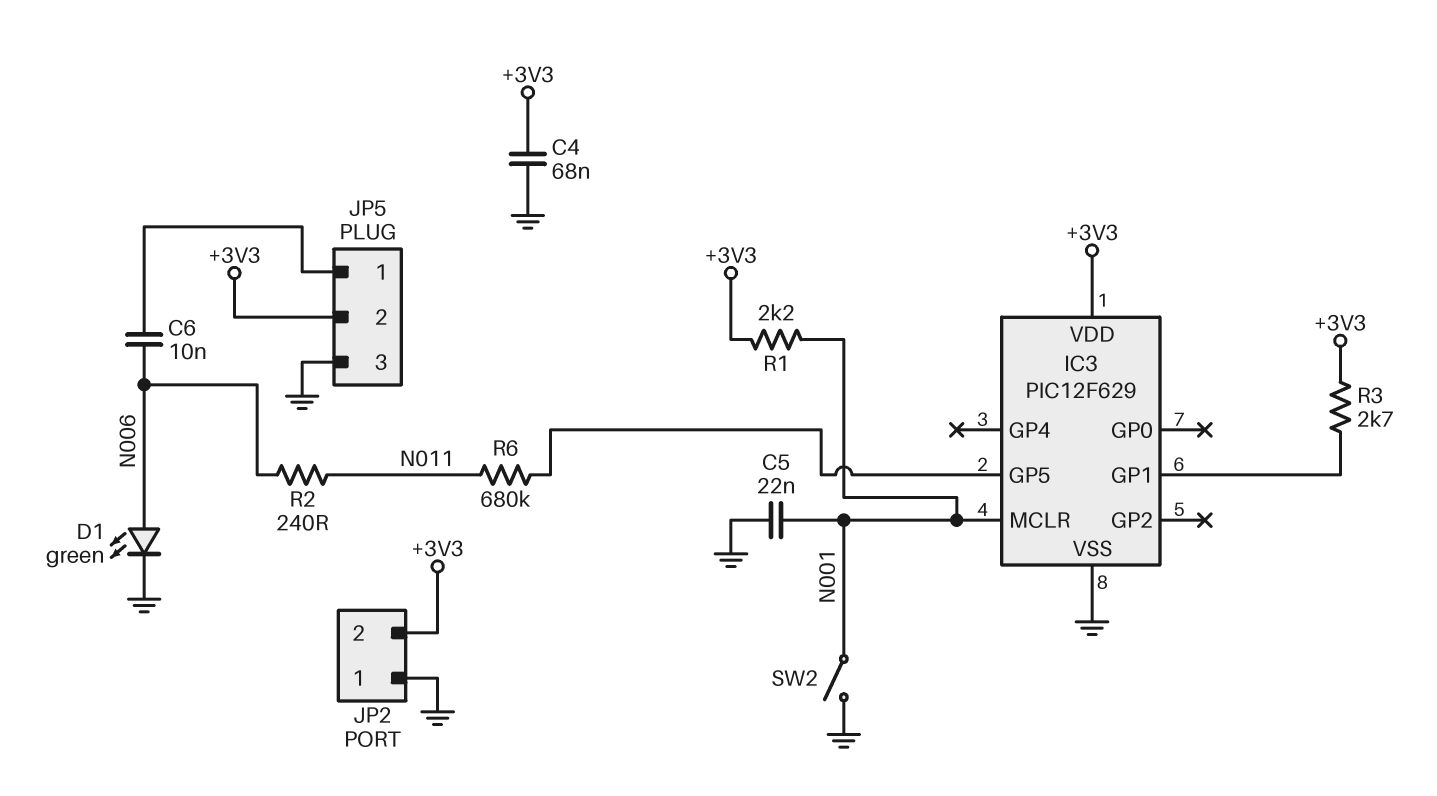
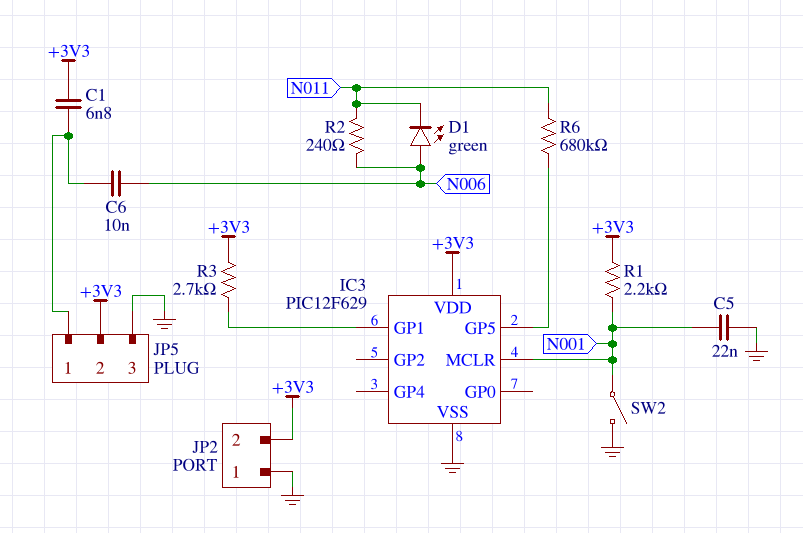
C1: none -> 6.8nF (+3V3, JP5/1)
C4: 68nF (+3V3, GND) -> none
D1: LED green (A N006, K GND) -> LED green (A N006, K N011)

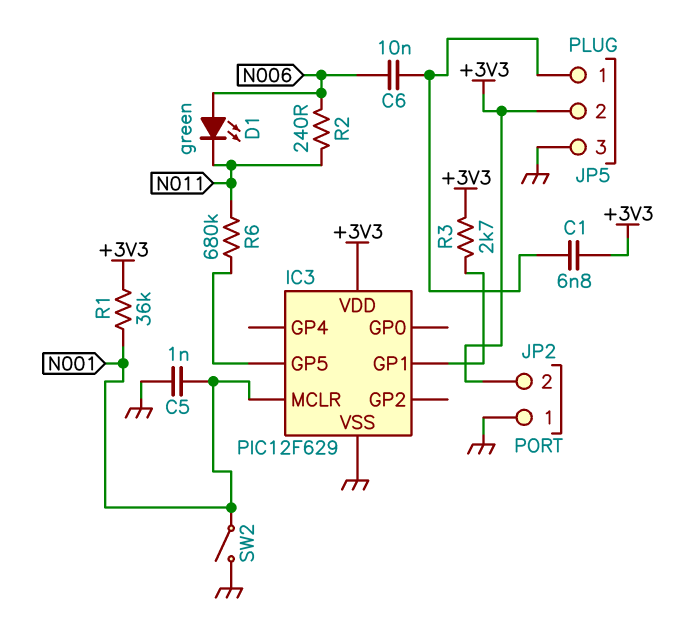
C5: 22nF (GND, N001) -> 1nF (GND, N001)
R1: 2.2k (+3V3, N001) -> 36k (+3V3, N001)

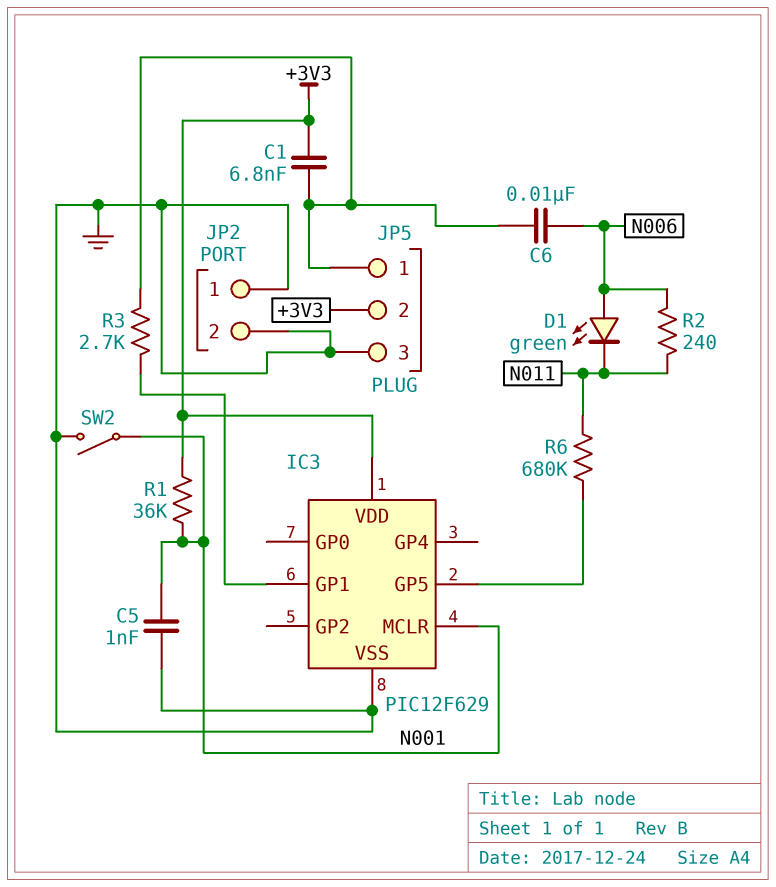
JP2 pin 2: +3V3 -> GND
R3: 2.7k (+3V3, IC3/GP1) -> 2.7k (IC3/GP1, JP5/1)

